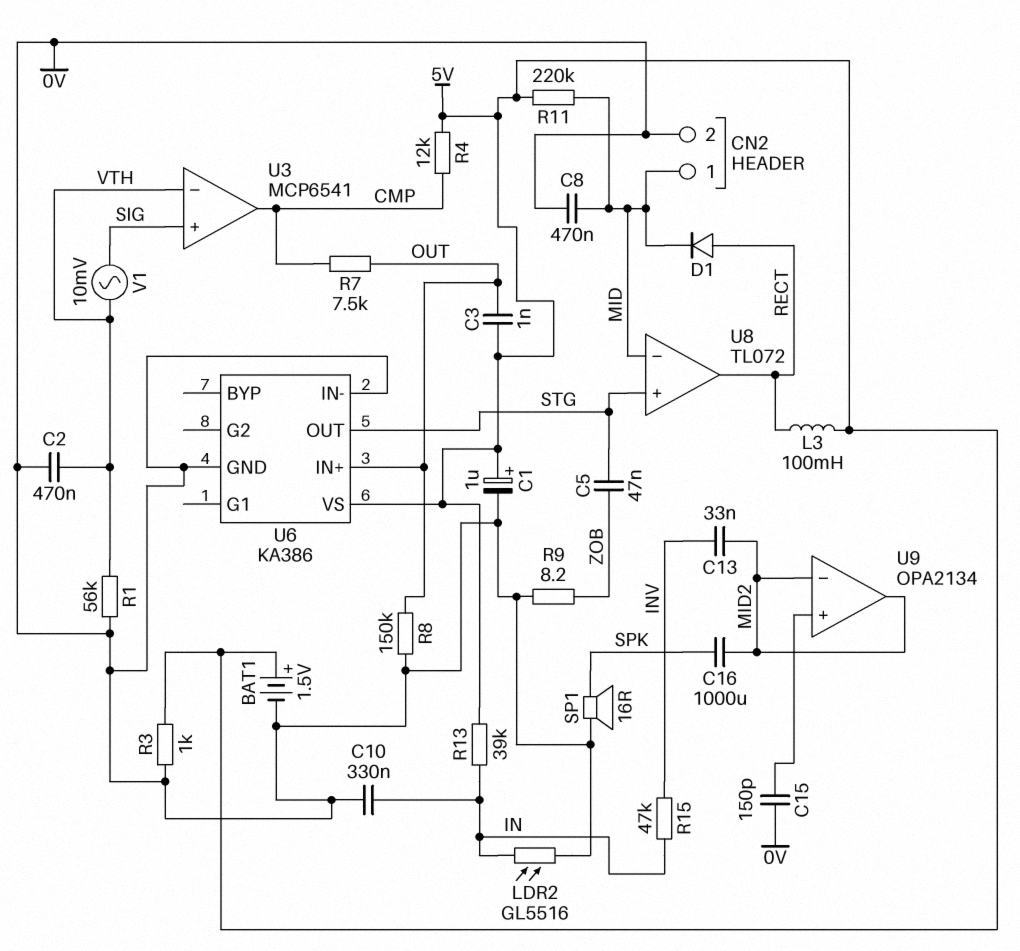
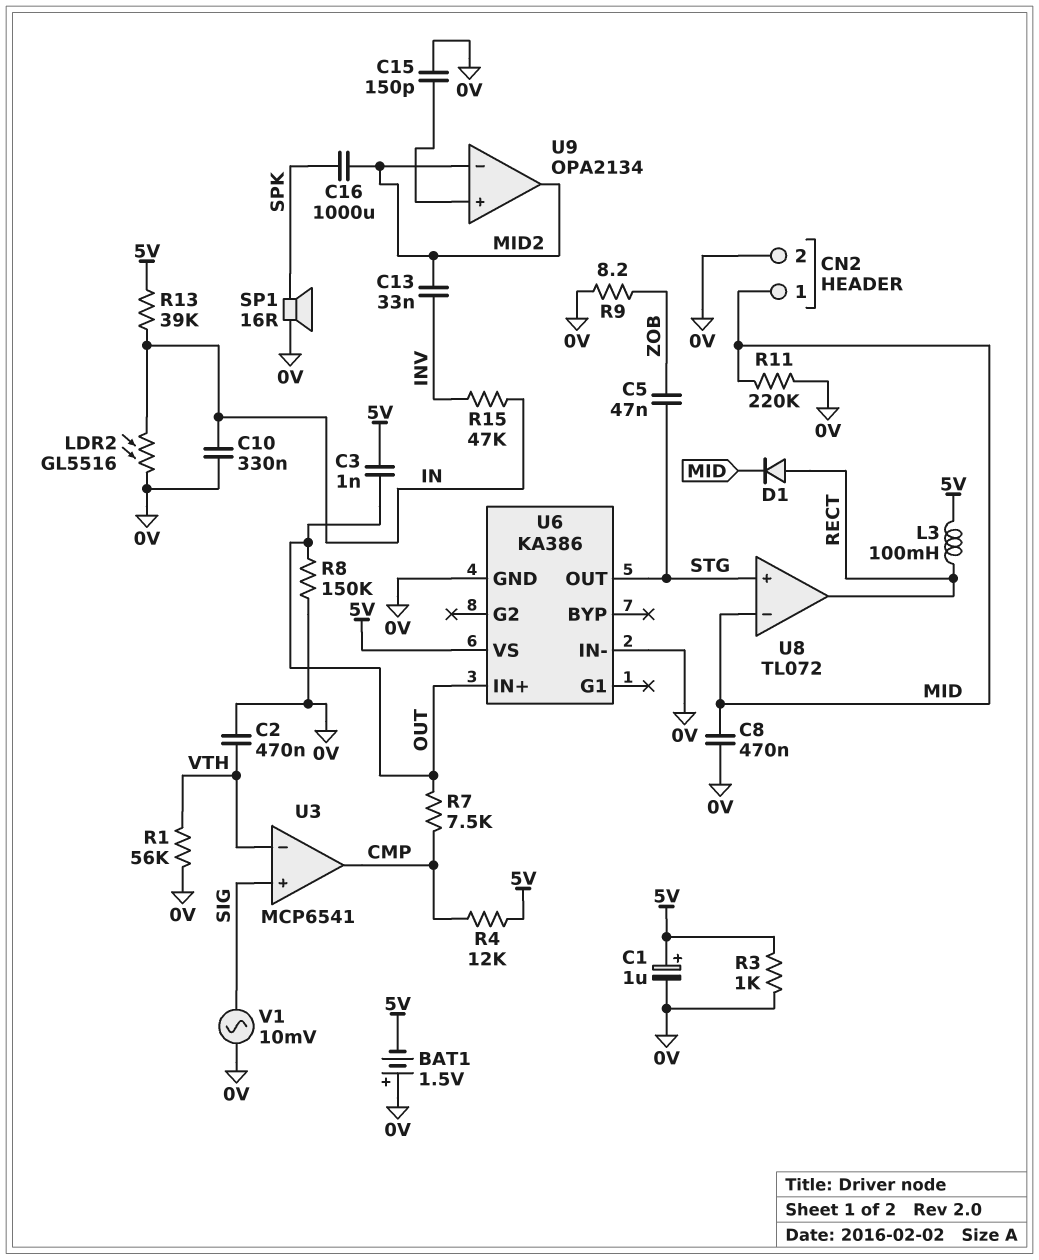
BAT1: 1.5V (plus 5V, minus 0V) -> 1.5V (plus 0V, minus 5V)
R11: 220k (5V, MID) -> 220k (0V, MID)
V1: AC 10mV (SIG, VTH) -> AC 10mV (0V, SIG)

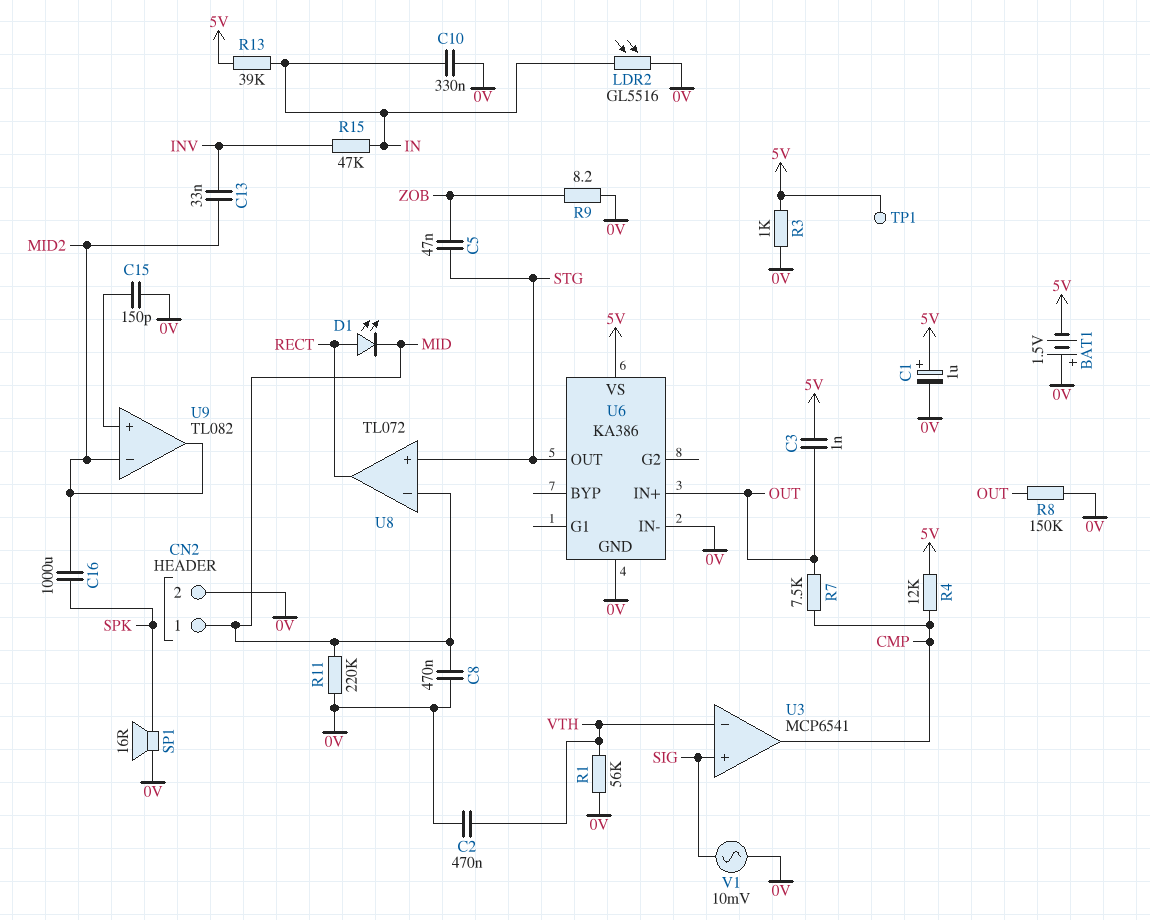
D1: diode (A RECT, K MID) -> LED (A RECT, K MID)
L3: 100mH (5V, RECT) -> none
TP1: none -> test point (5V)
U9: OPA2134 -> TL082

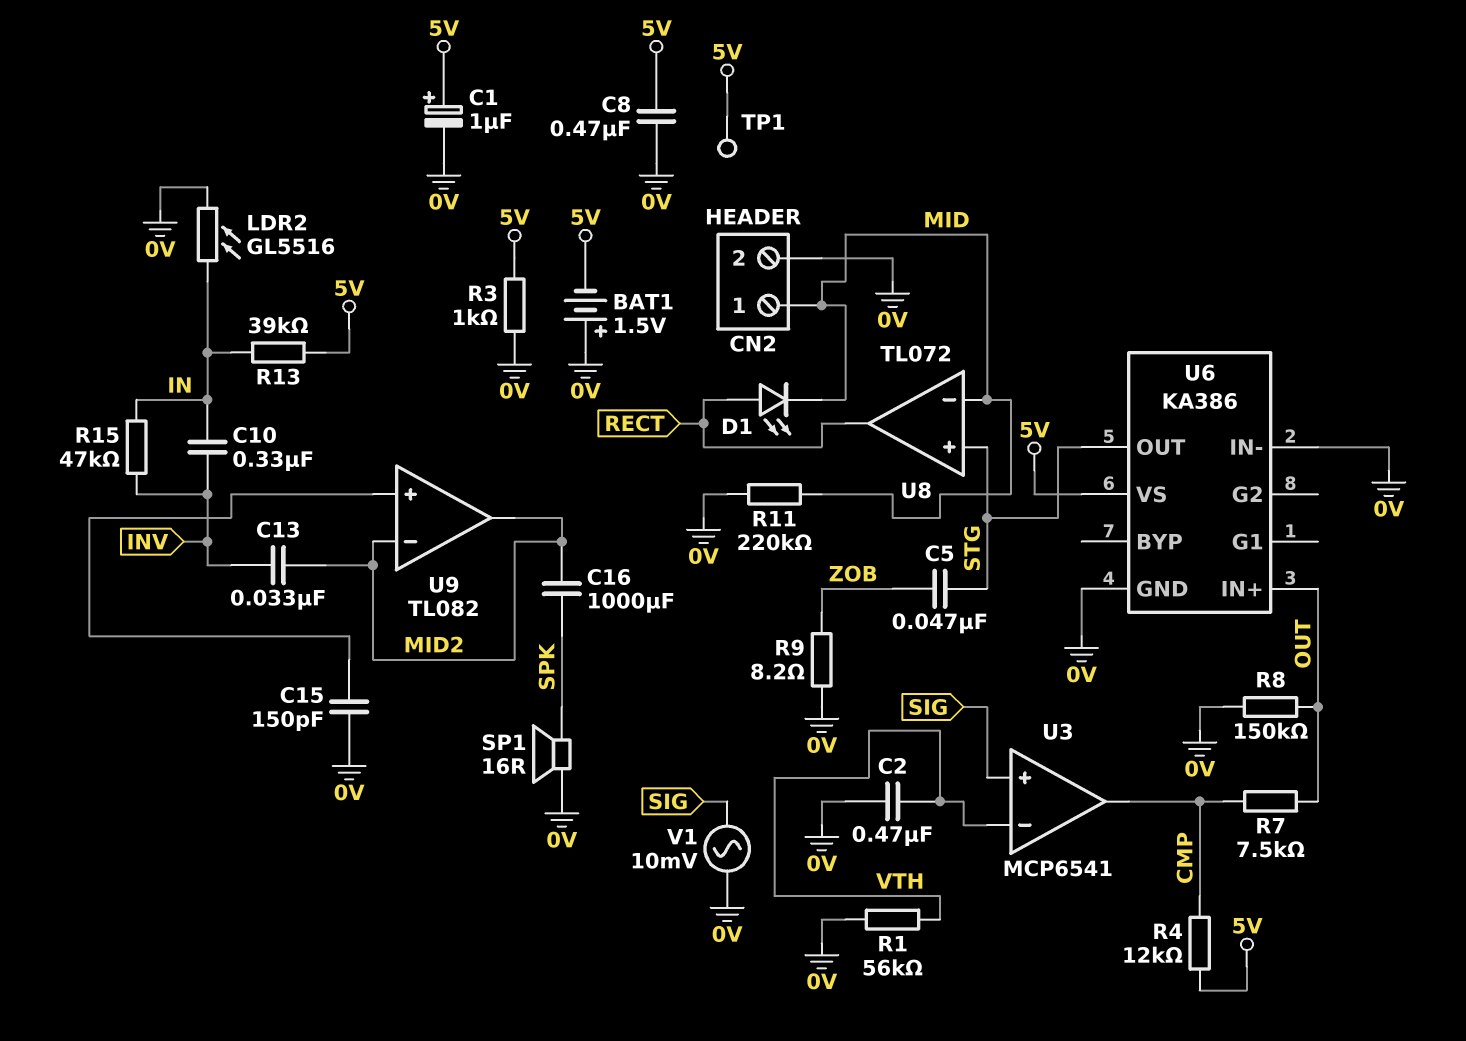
C3: 1nF (5V, OUT) -> none
C8: 470nF (0V, MID) -> 470nF (0V, 5V)
C10: 330nF (0V, IN) -> 330nF (IN, INV)

